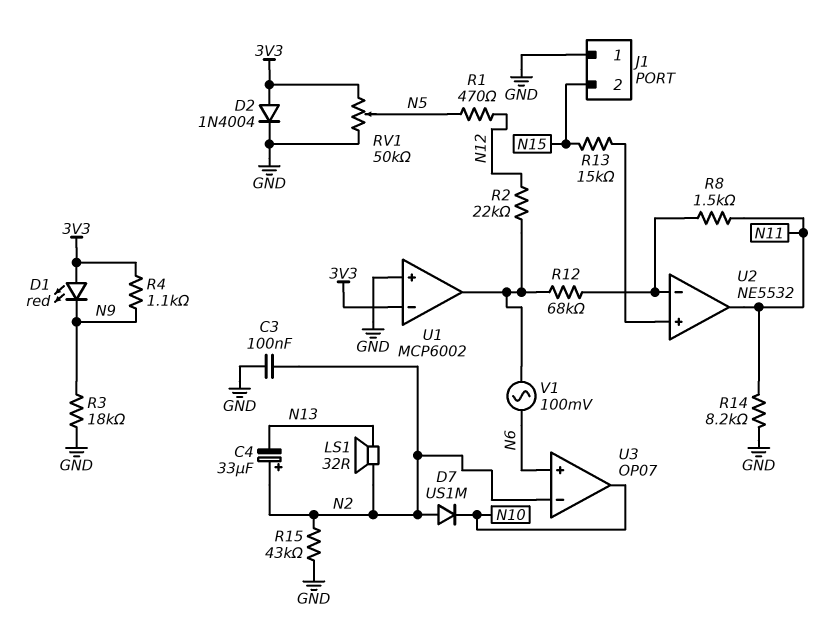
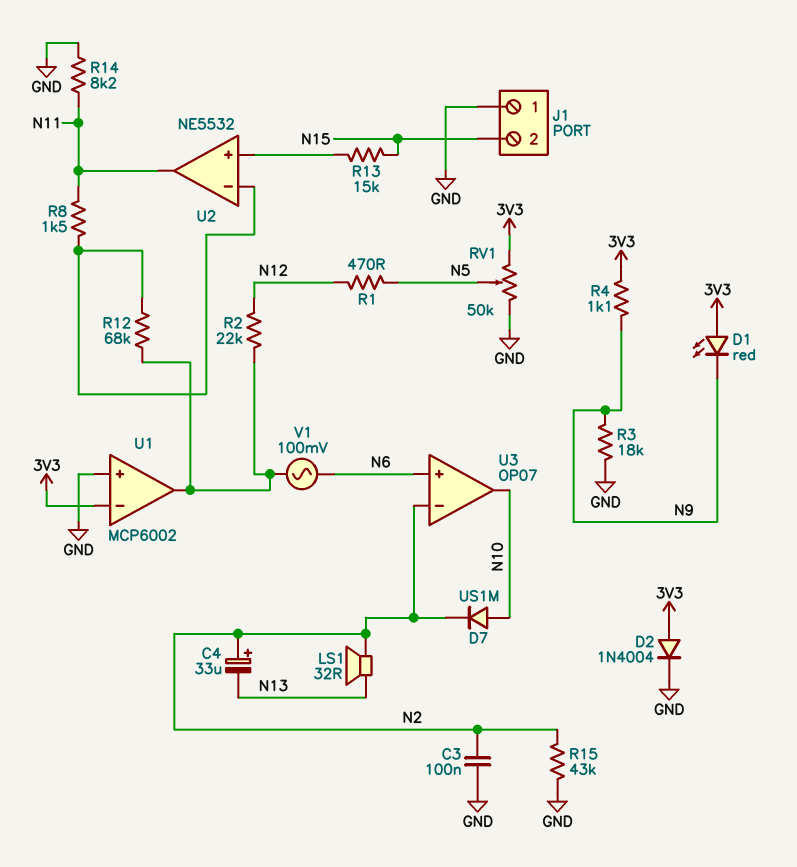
D7: diode US1M (A N2, K N10) -> diode US1M (A N10, K N2)

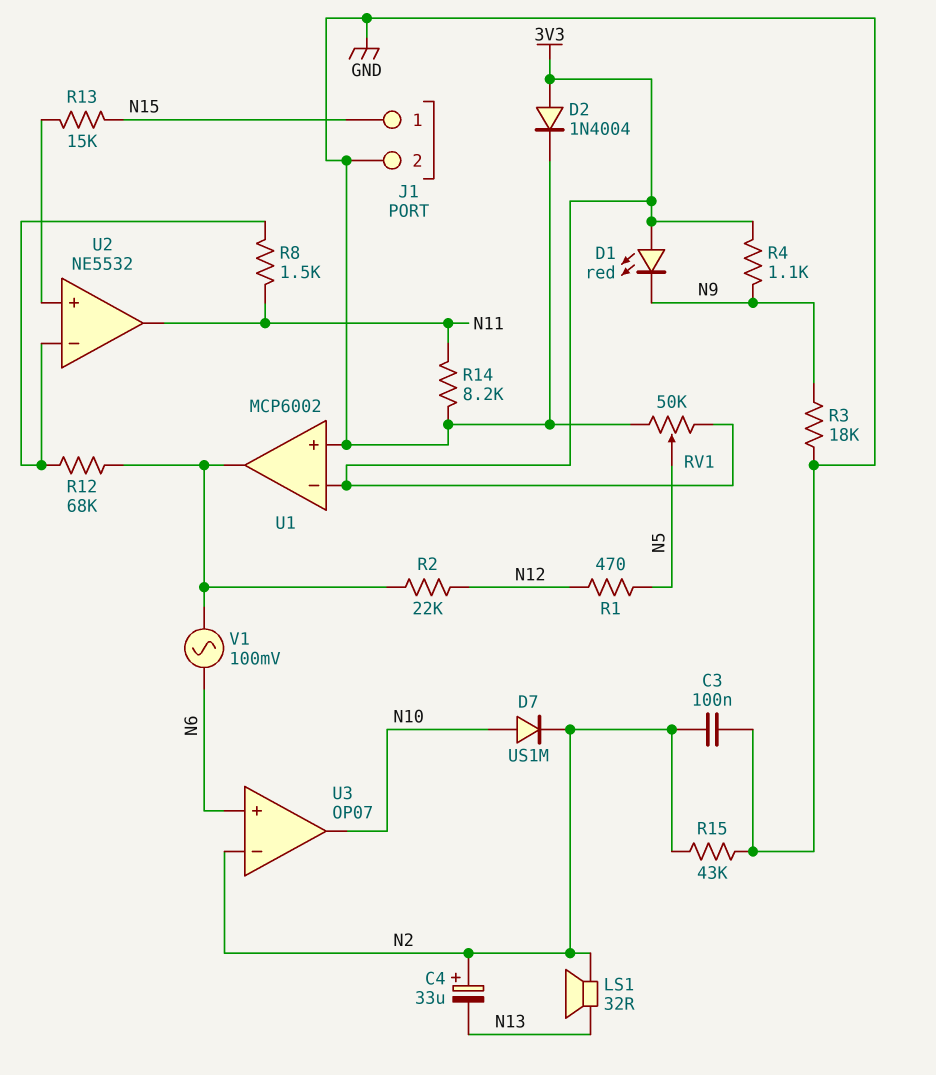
J1 pin 1: GND -> N15
J1 pin 2: N15 -> GND

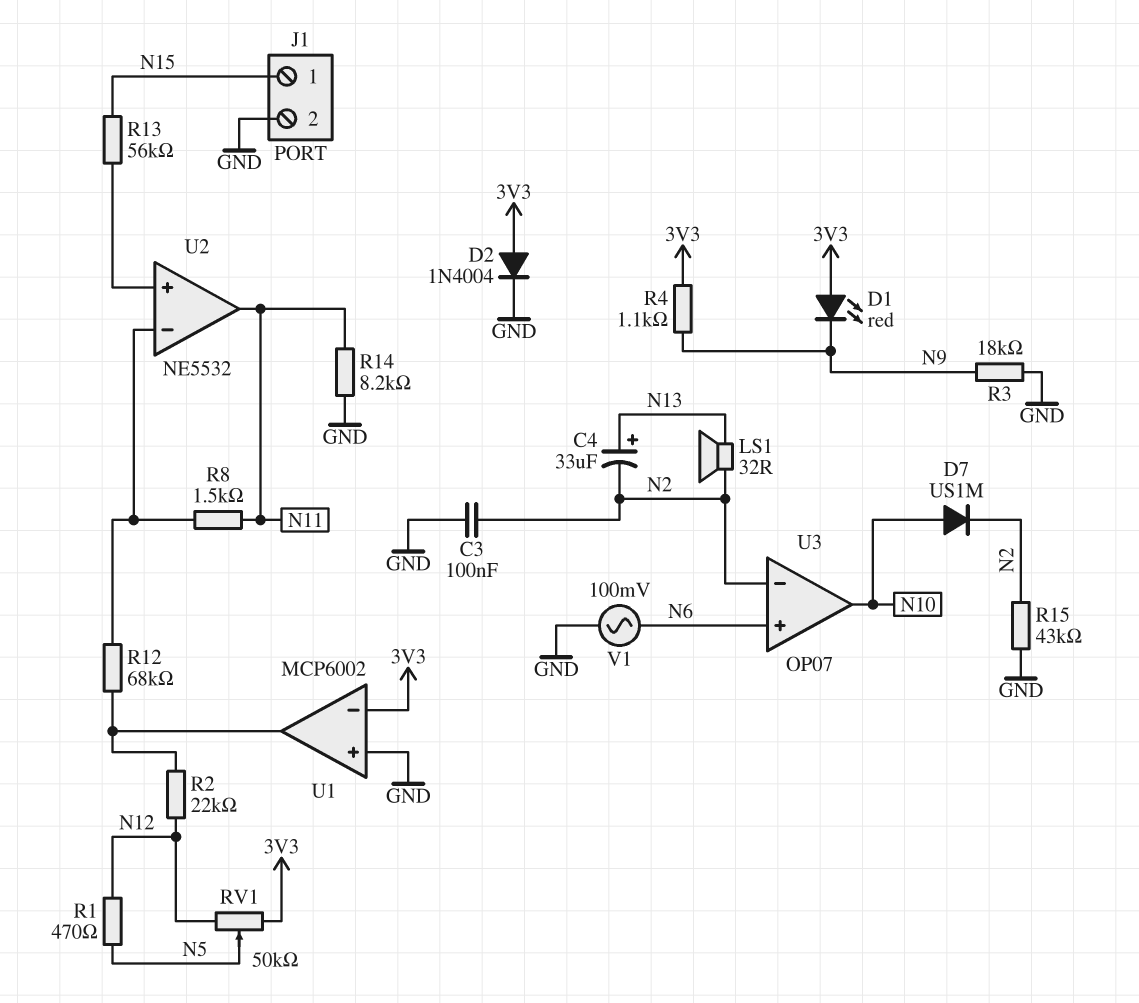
C4: 33uF (plus N2, minus N13) -> 33uF (plus N13, minus N2)
R13: 15k (N15, U2/in+) -> 56k (N15, U2/in+)
RV1: 50k (3V3, GND, wiper N5) -> 50k (3V3, N12, wiper N5)
V1: AC 100mV (N6, U1/out) -> AC 100mV (GND, N6)

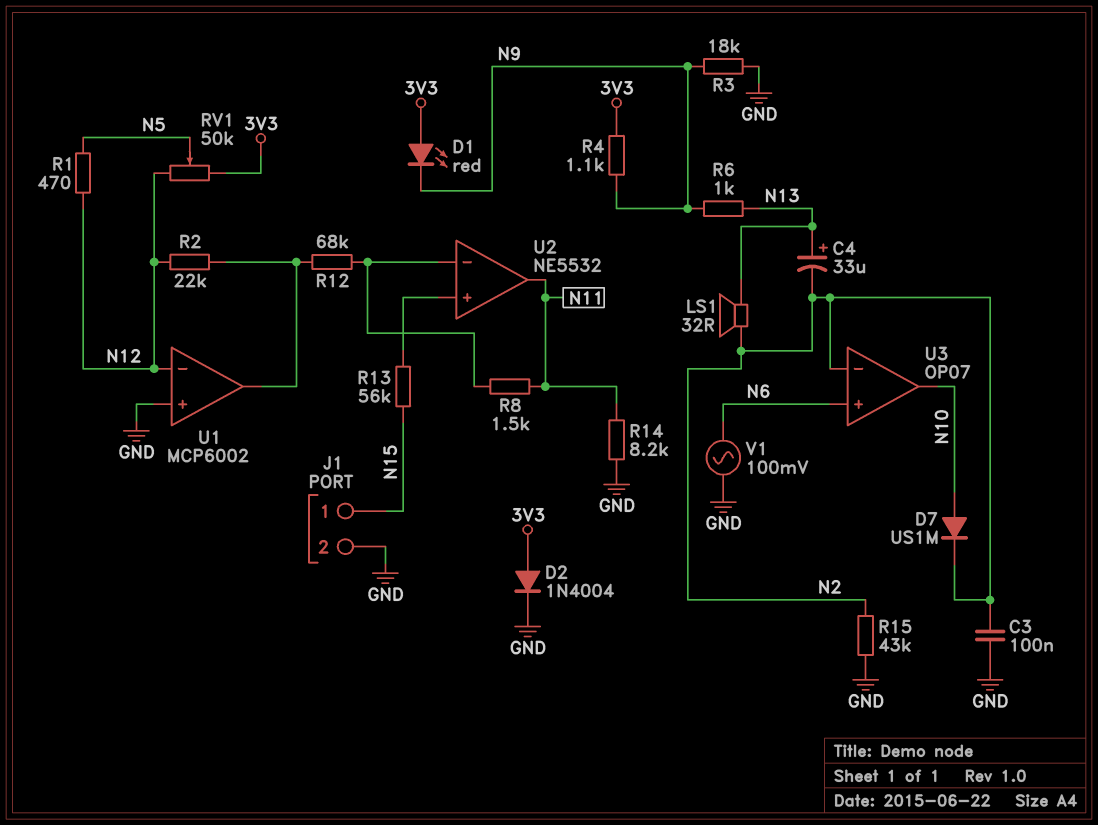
R6: none -> 1k (N9, N13)
U1 pin in-: 3V3 -> N12

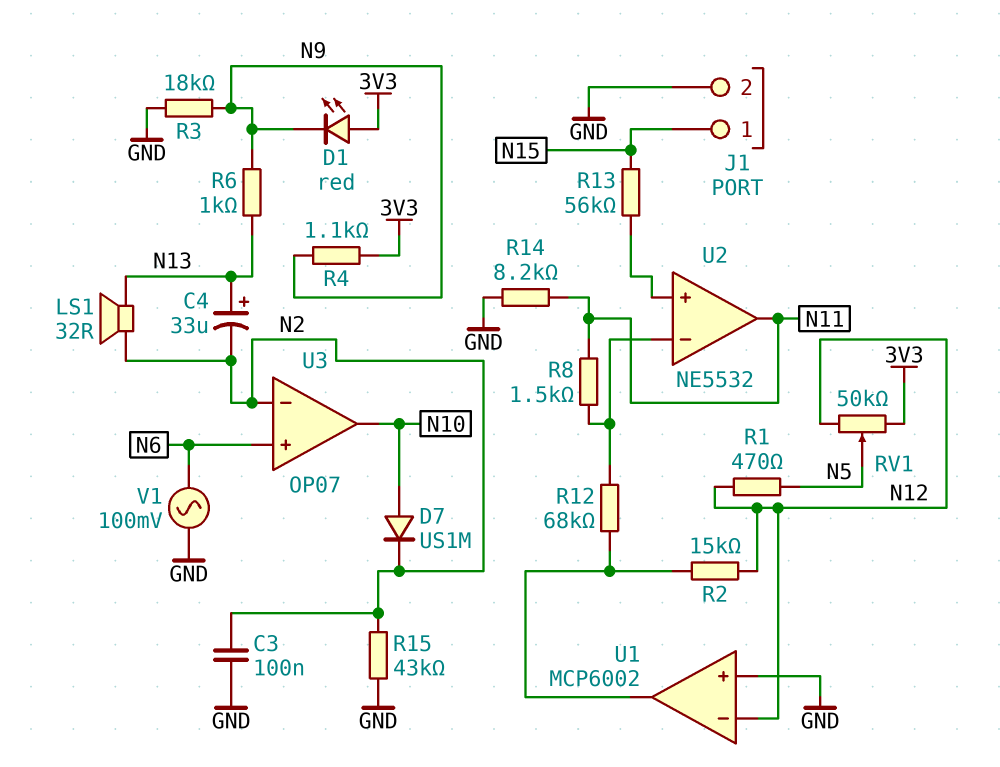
D2: diode 1N4004 (A 3V3, K GND) -> none
R2: 22k (N12, U1/out) -> 15k (N12, U1/out)

